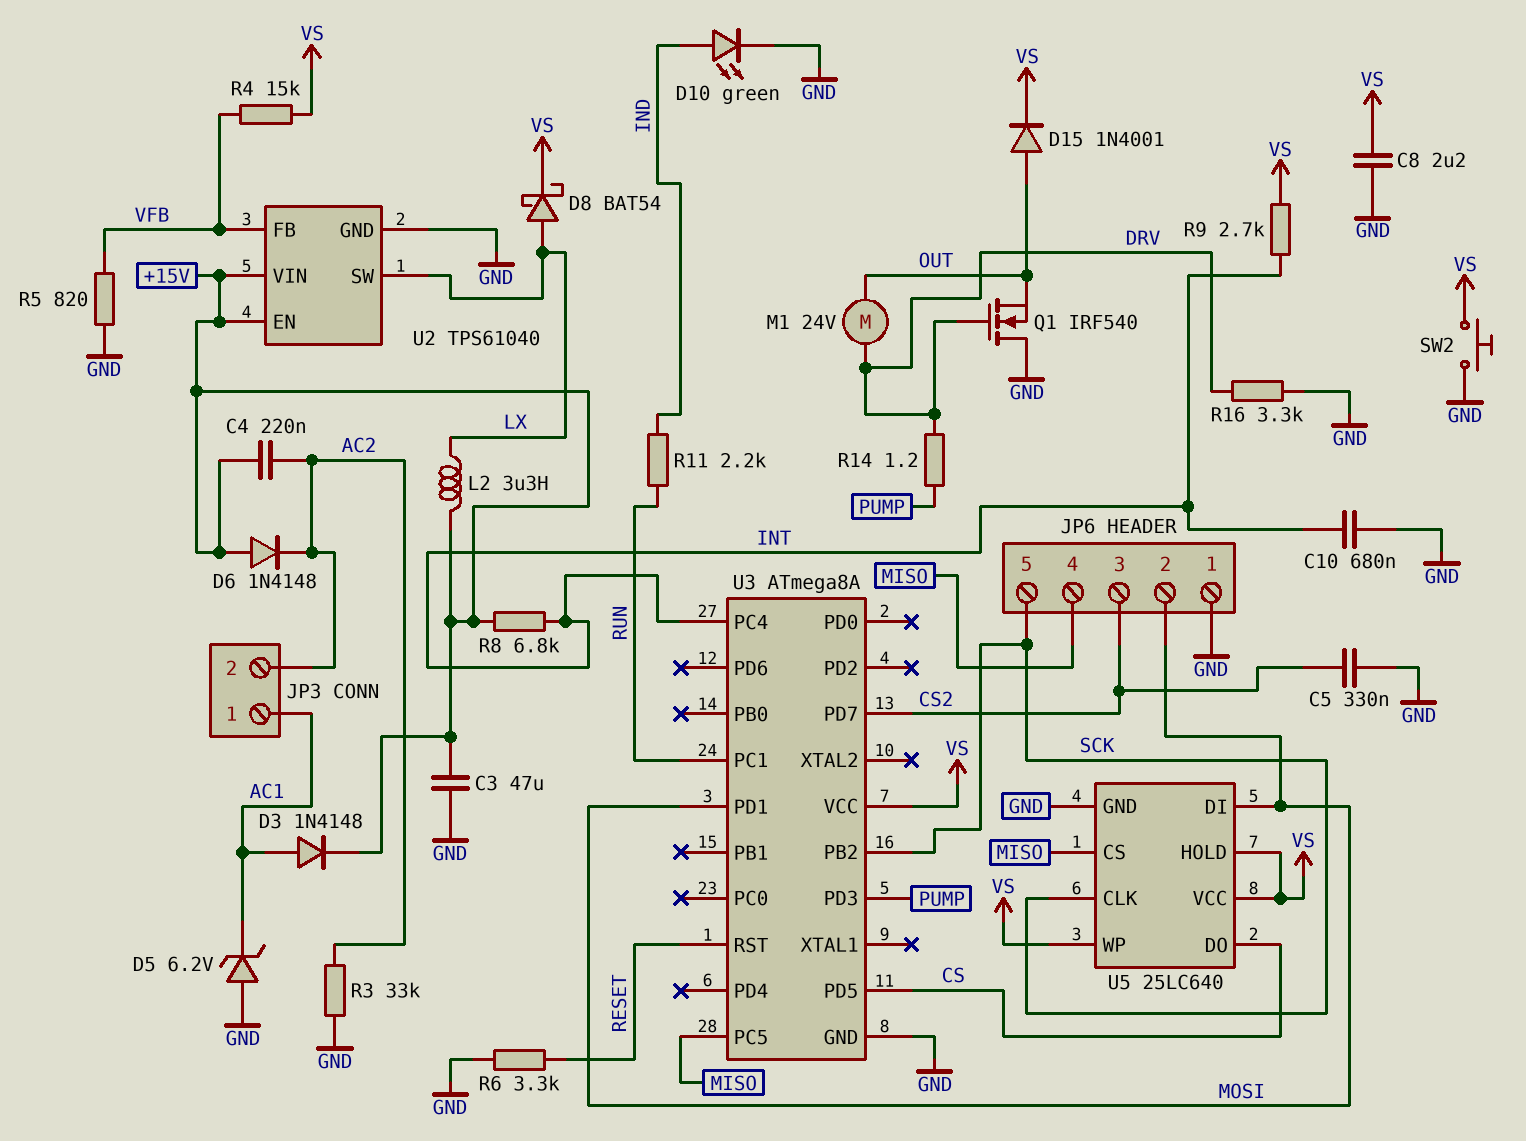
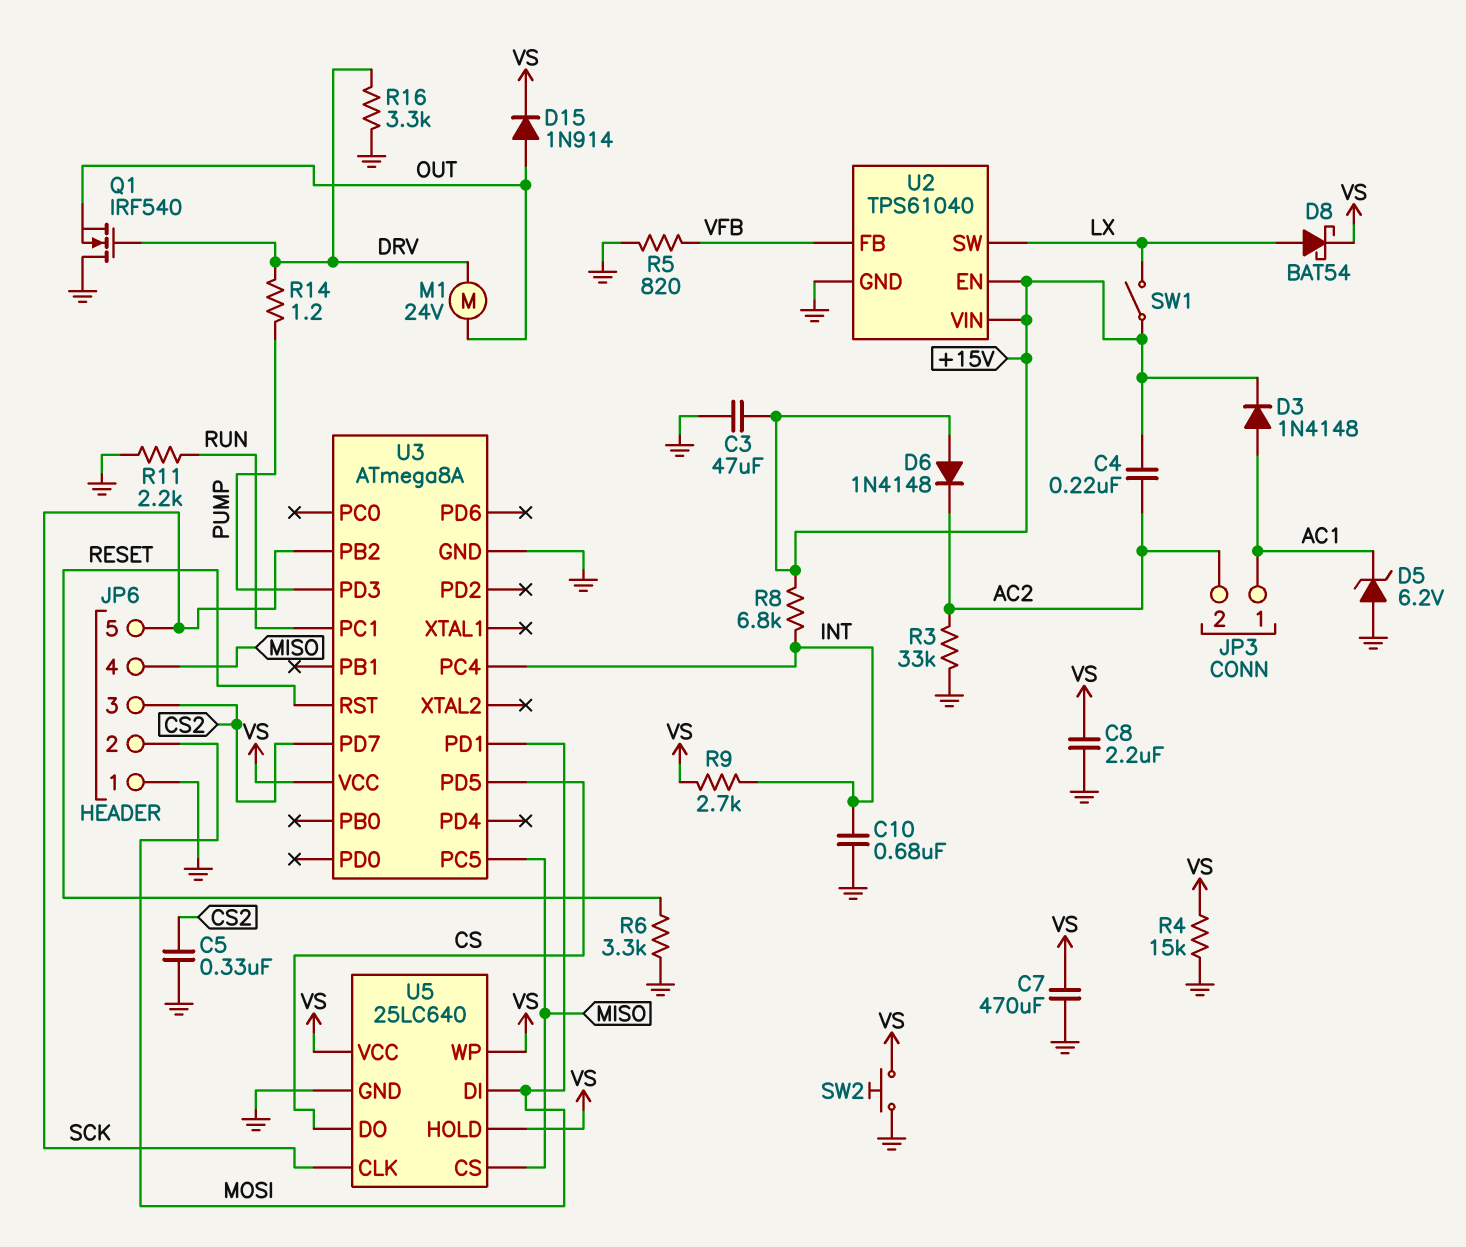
C7: none -> 470uF (GND, VS)
D10: LED green (A IND, K GND) -> none
D15: diode 1N4001 (A OUT, K VS) -> diode 1N914 (A OUT, K VS)
L2: 3.3uH (+15V, LX) -> none
R4: 15k (VFB, VS) -> 15k (GND, VS)
R11: 2.2k (IND, RUN) -> 2.2k (GND, RUN)
SW1: none -> switch (+15V, LX)

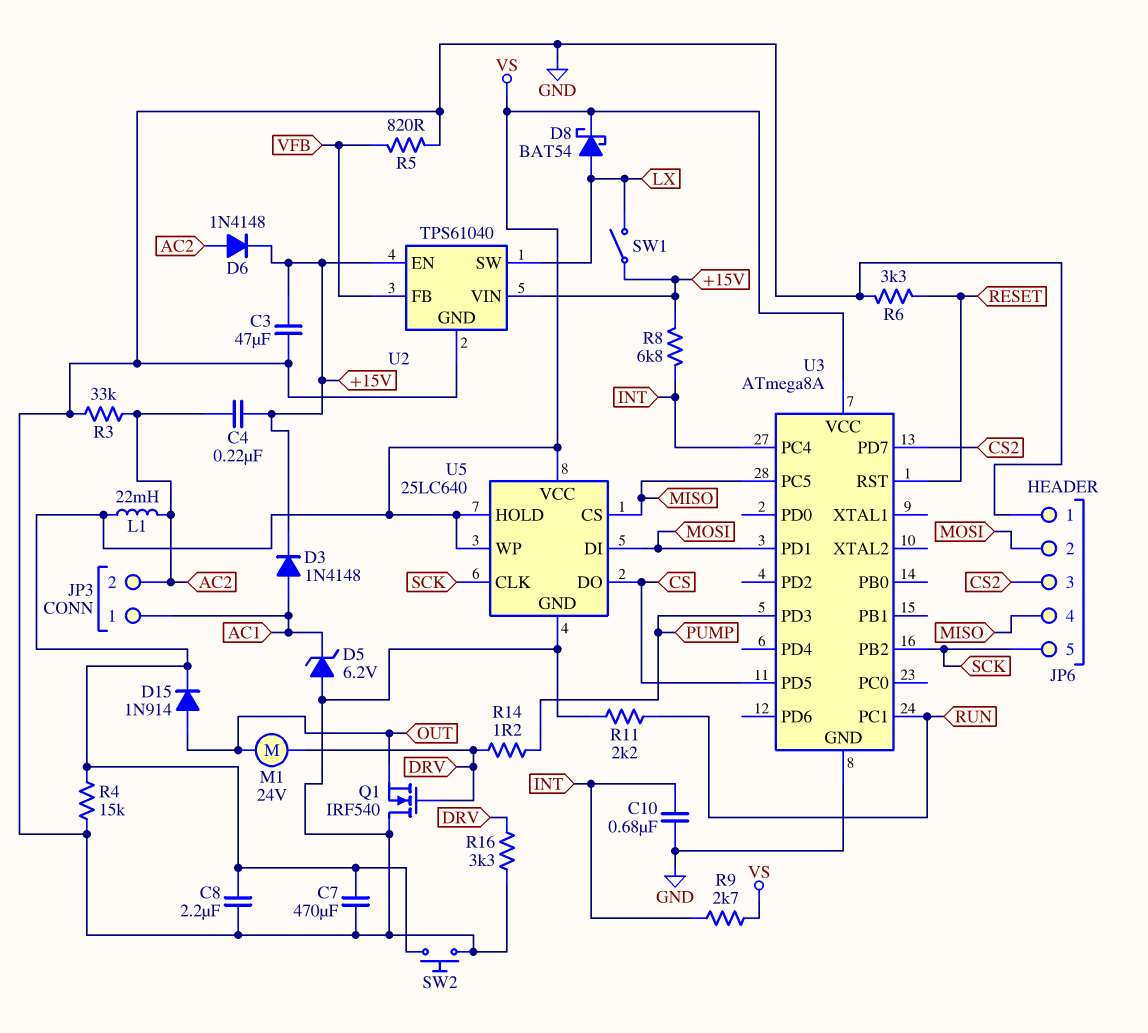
C5: 330nF (CS2, GND) -> none
D6: diode 1N4148 (A +15V, K AC2) -> diode 1N4148 (A AC2, K +15V)
L1: none -> 22mH (AC2, VS)

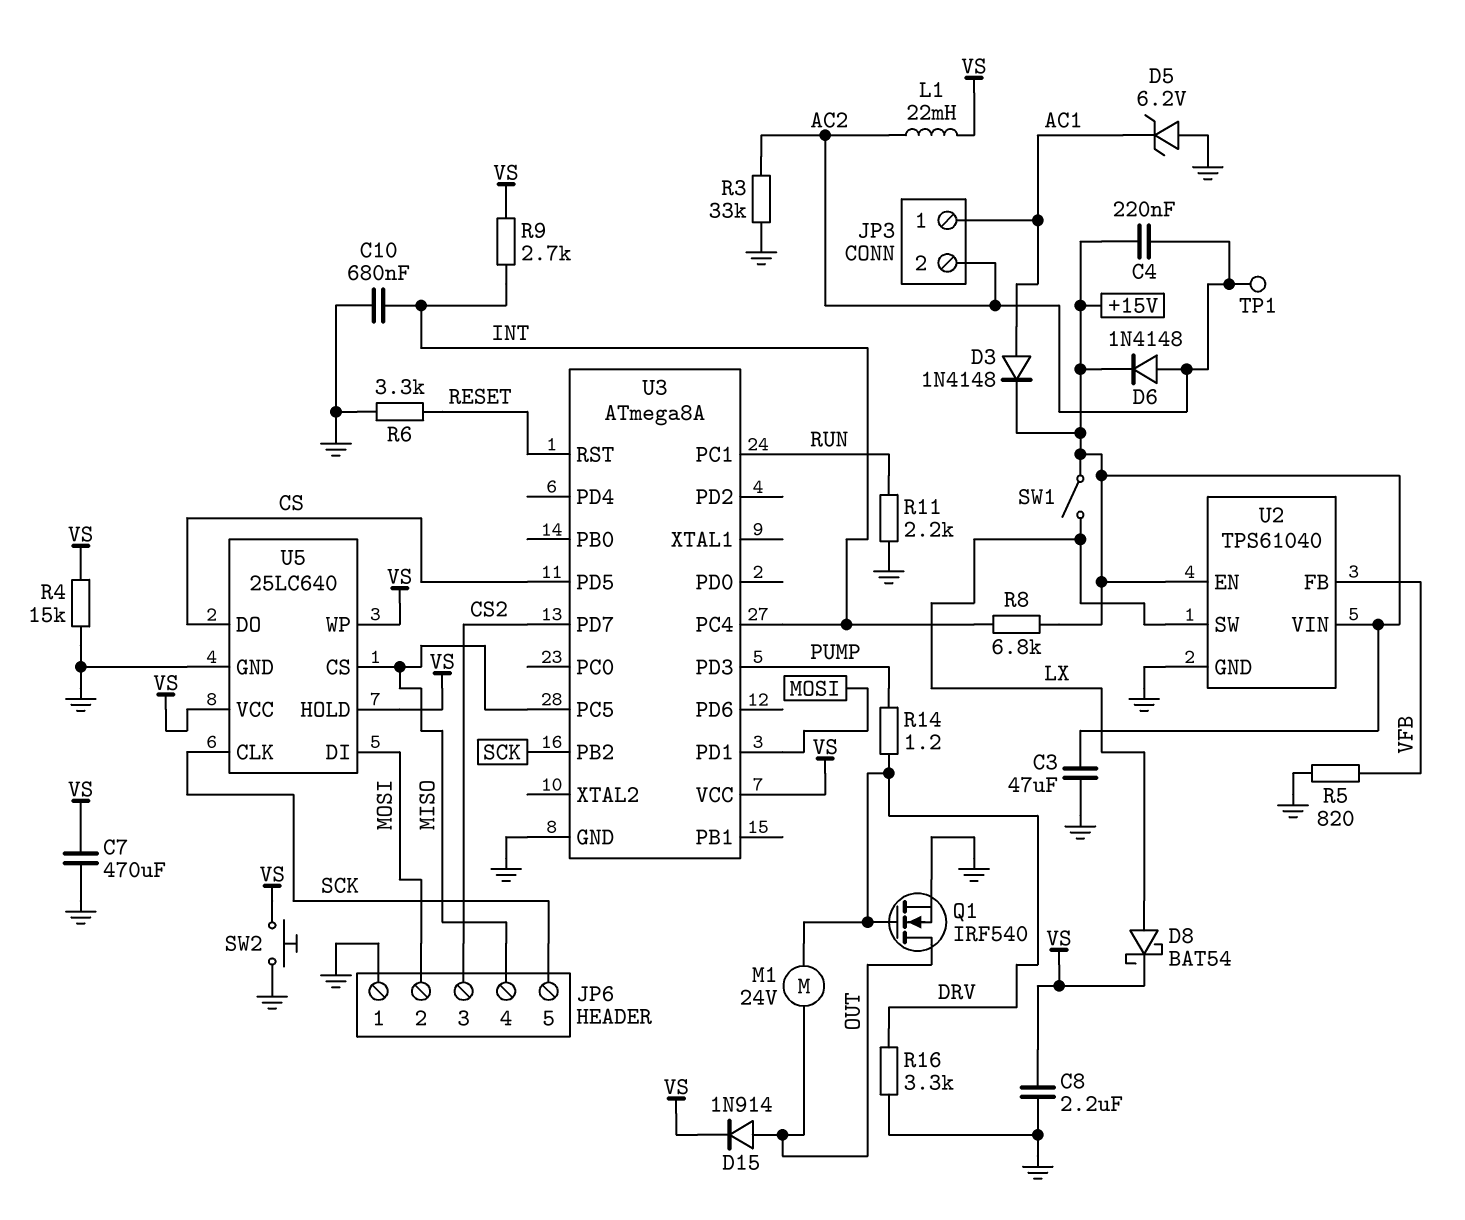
Q1: NMOS IRF540 (G DRV, D GND, S OUT) -> NMOS IRF540 (G DRV, D OUT, S GND)
TP1: none -> test point (AC2)

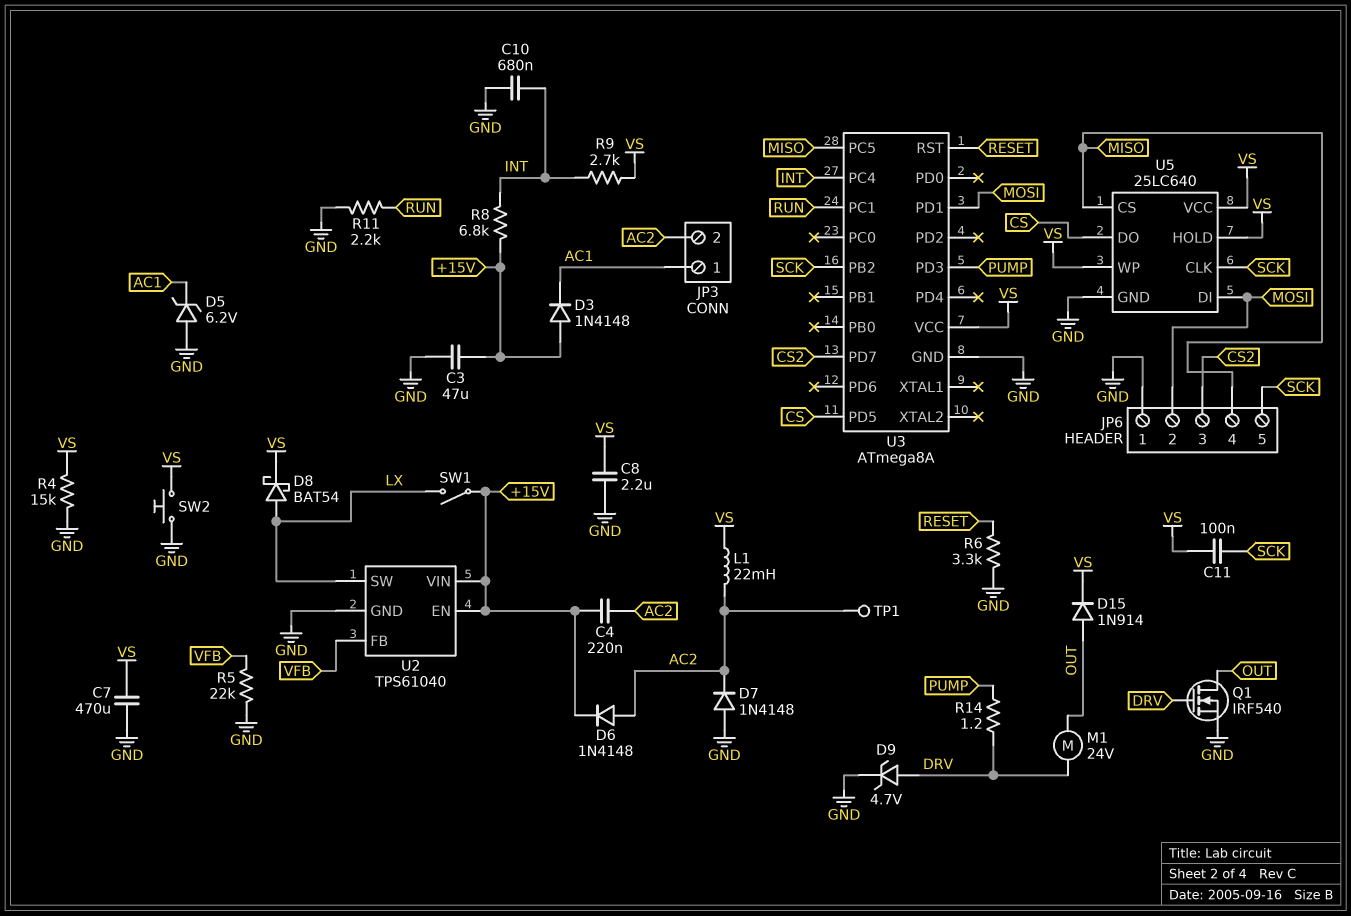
C11: none -> 100nF (SCK, VS)
D3: diode 1N4148 (A AC1, K +15V) -> diode 1N4148 (A +15V, K AC1)
D7: none -> diode 1N4148 (A GND, K AC2)
D9: none -> zener 4.7V (A DRV, K GND)
R3: 33k (AC2, GND) -> none
R5: 820 (GND, VFB) -> 22k (GND, VFB)
R16: 3.3k (DRV, GND) -> none

